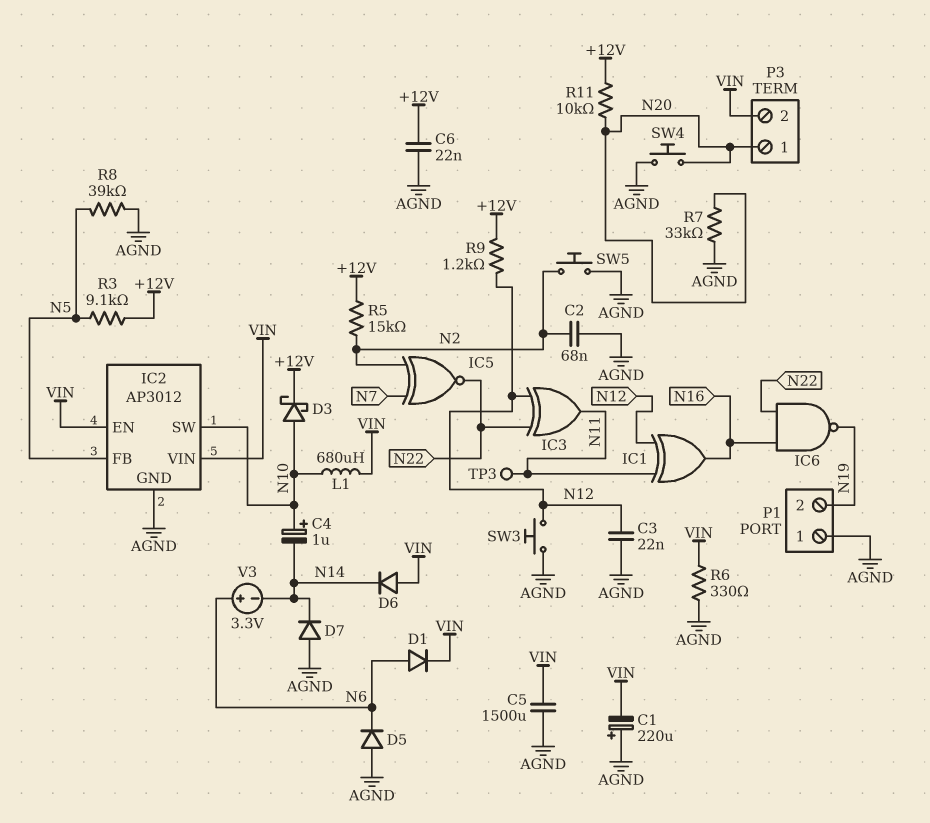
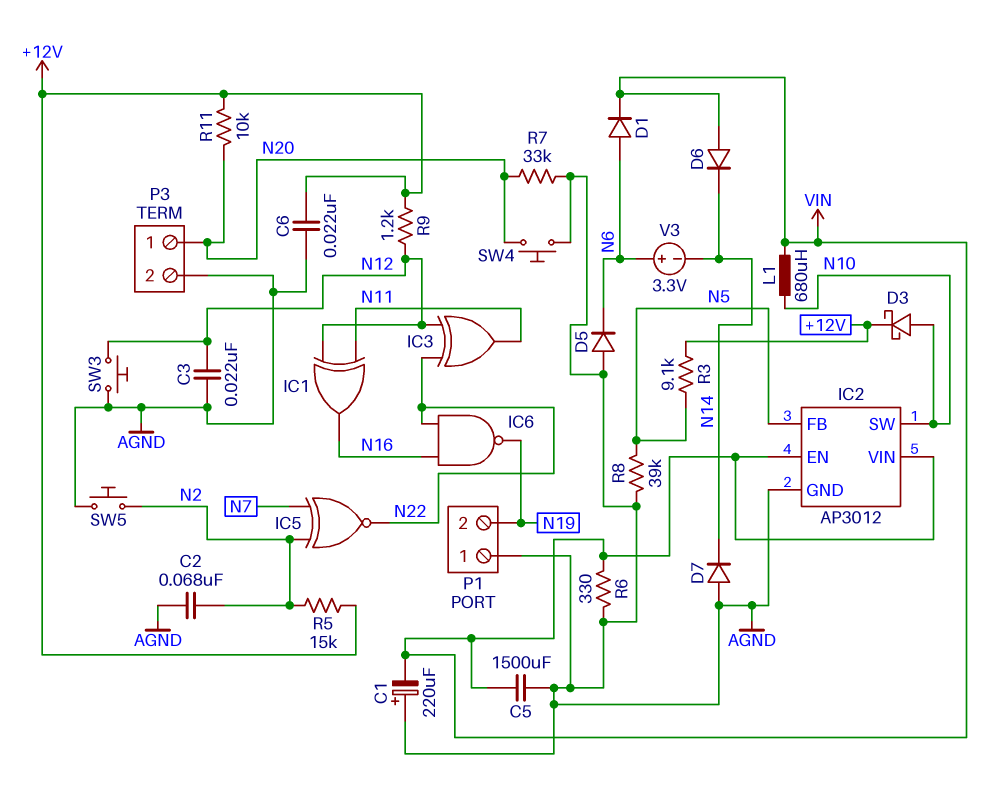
C4: 1uF (plus N10, minus N14) -> none
P3 pin 2: VIN -> AGND
TP3: test point (N11) -> none

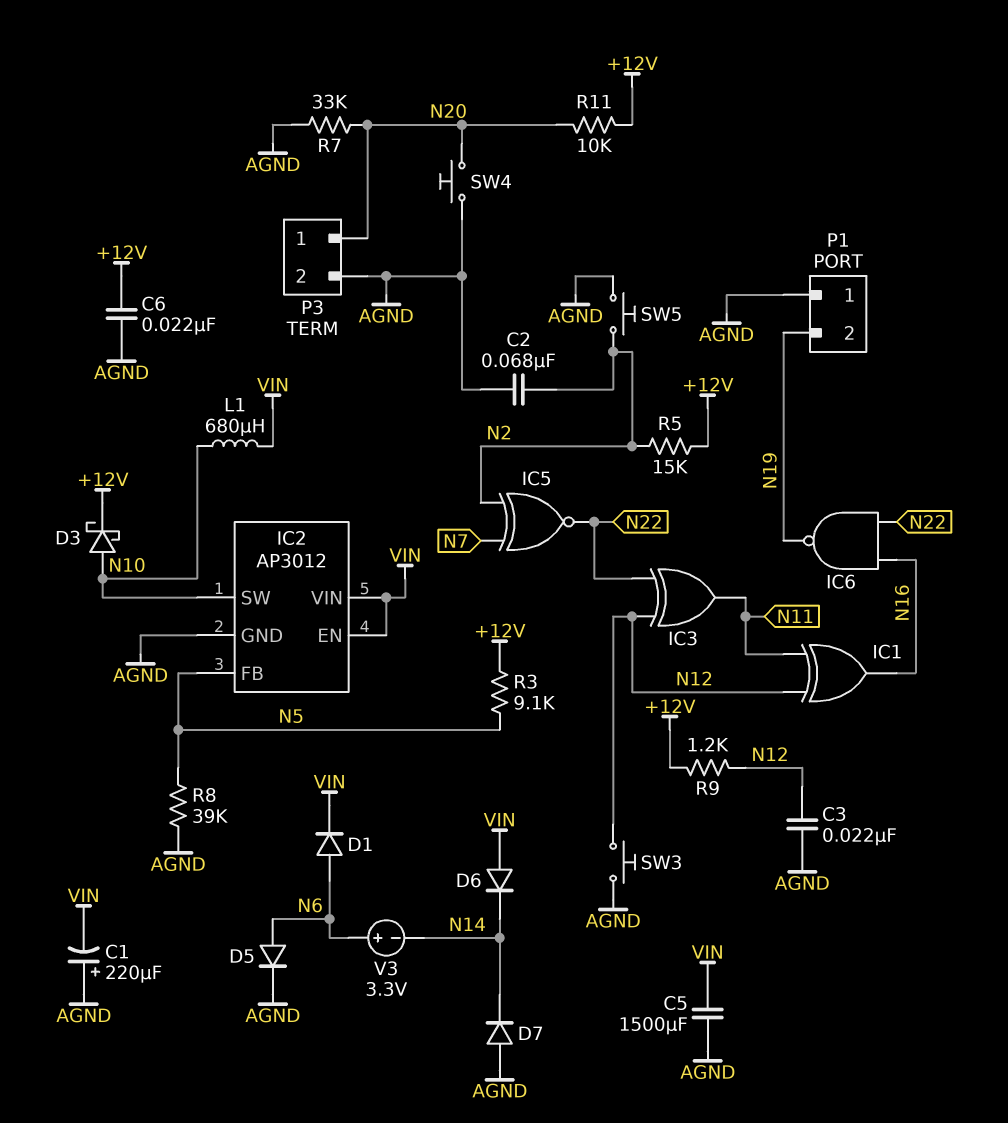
D5: diode (A AGND, K N6) -> diode (A N6, K AGND)
R6: 330 (AGND, VIN) -> none

